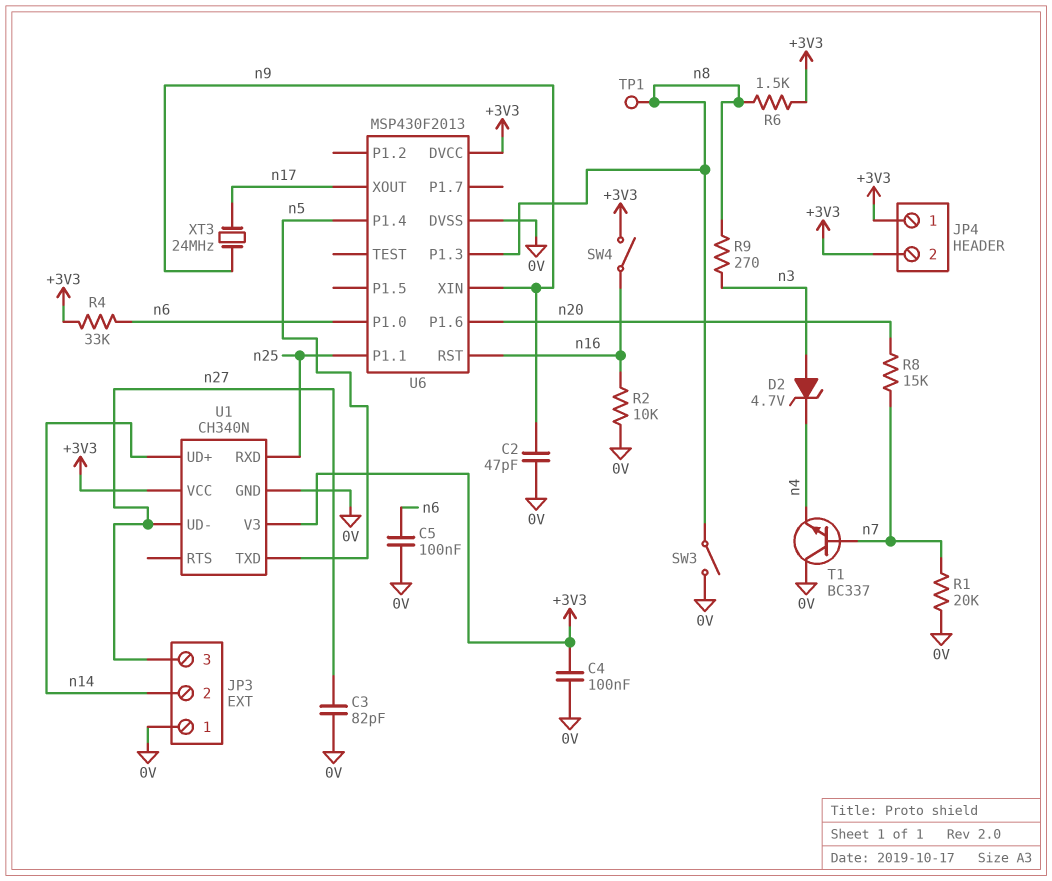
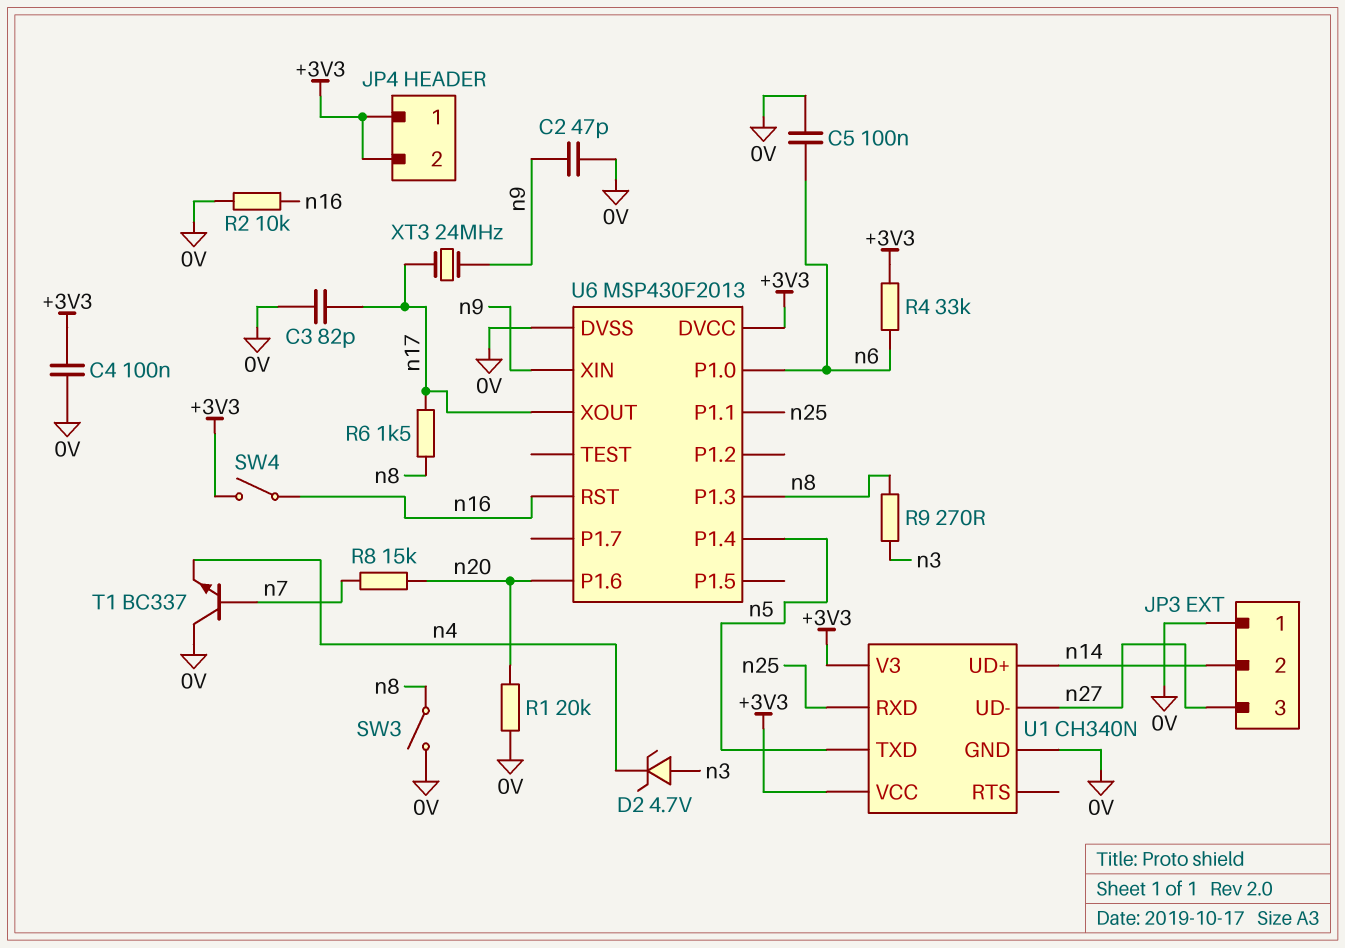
C3: 82pF (0V, n27) -> 82pF (0V, n17)
R1: 20k (0V, n7) -> 20k (0V, n20)
R6: 1.5k (+3V3, n8) -> 1.5k (n8, n17)
TP1: test point (n8) -> none

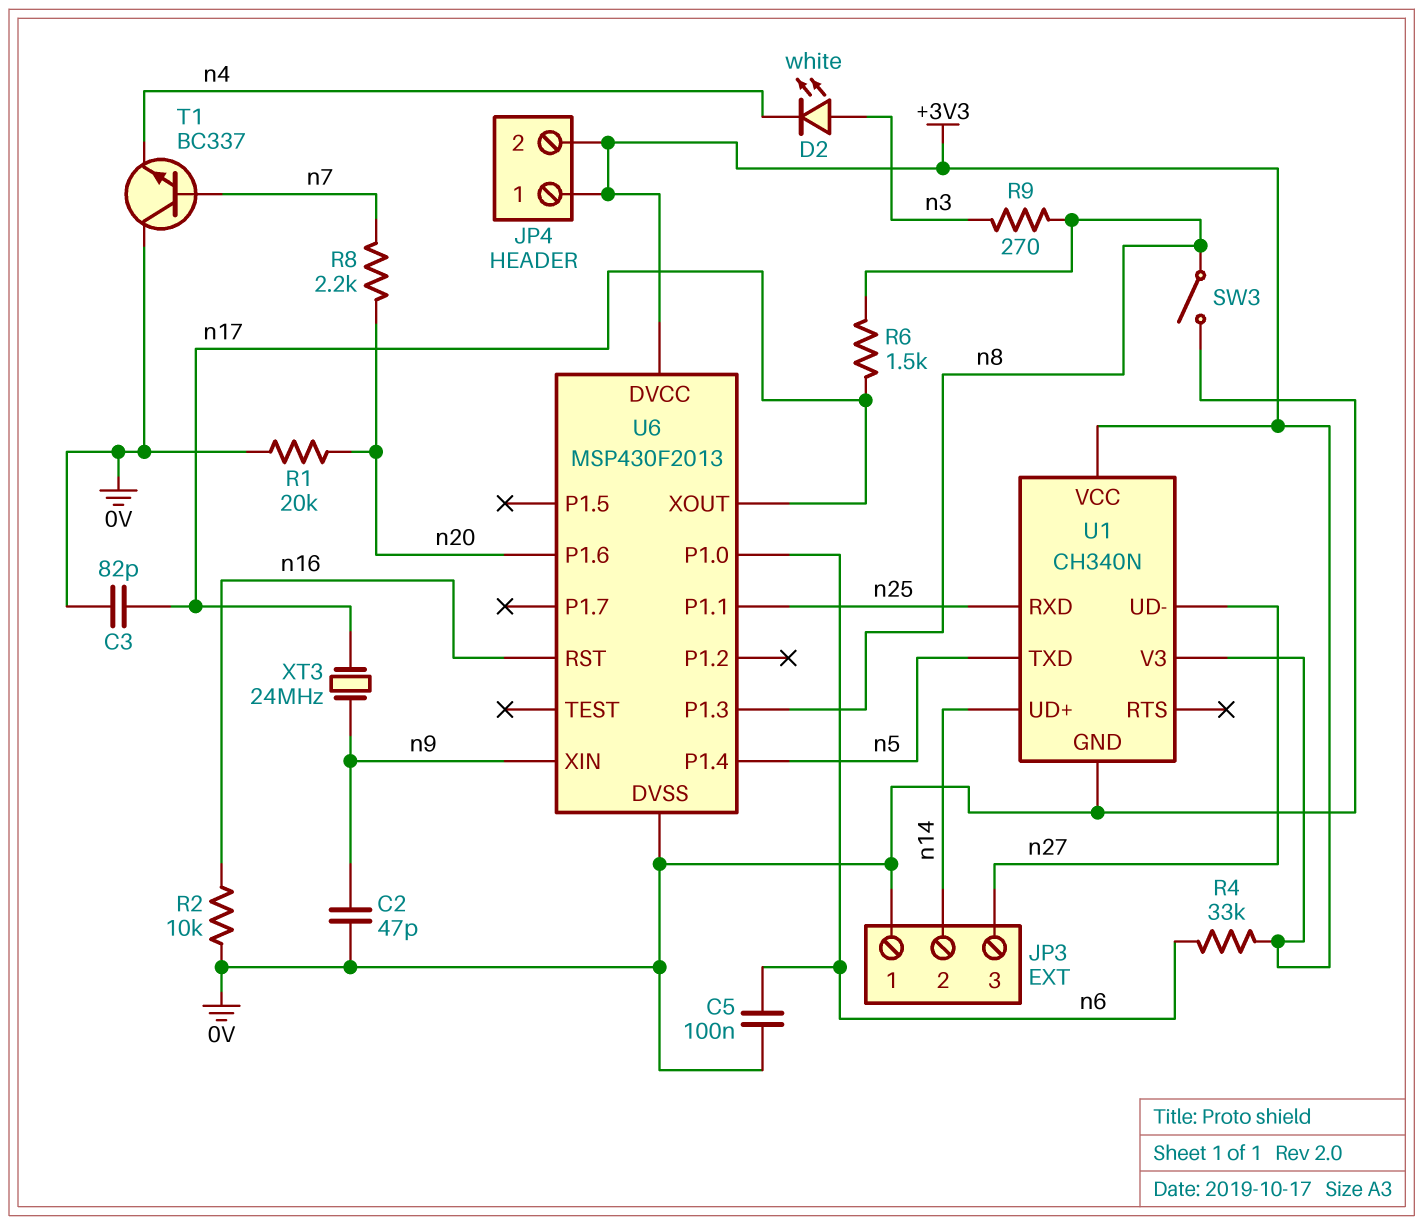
C4: 100nF (+3V3, 0V) -> none
D2: zener 4.7V (A n3, K n4) -> LED white (A n3, K n4)
R8: 15k (n7, n20) -> 2.2k (n7, n20)
SW4: switch (+3V3, n16) -> none

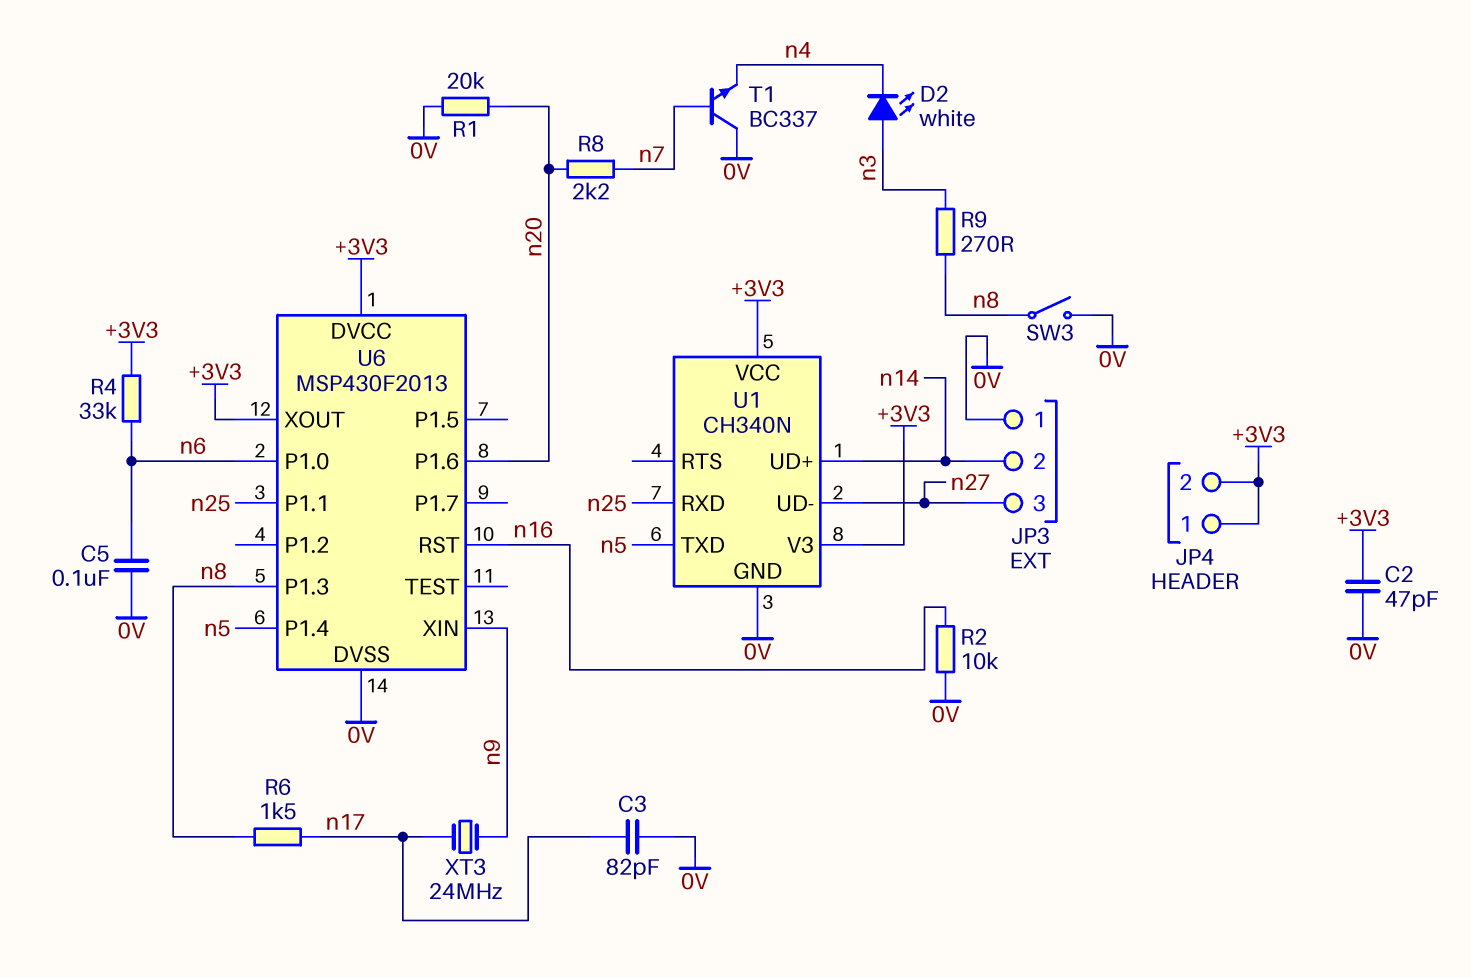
C2: 47pF (0V, n9) -> 47pF (+3V3, 0V)
U6 pin XOUT: n17 -> +3V3

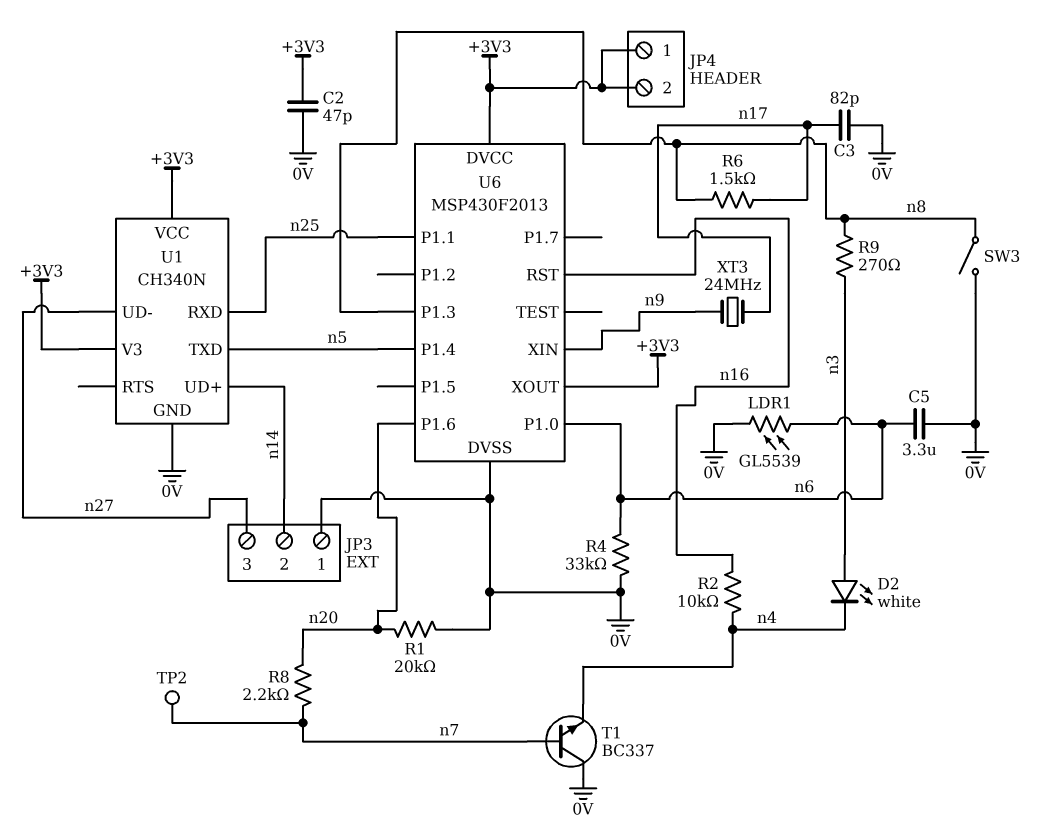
C5: 100nF (0V, n6) -> 3.3uF (0V, n6)
LDR1: none -> GL5539 (0V, n6)
R2: 10k (0V, n16) -> 10k (n4, n16)
R4: 33k (+3V3, n6) -> 33k (0V, n6)
TP2: none -> test point (n7)

